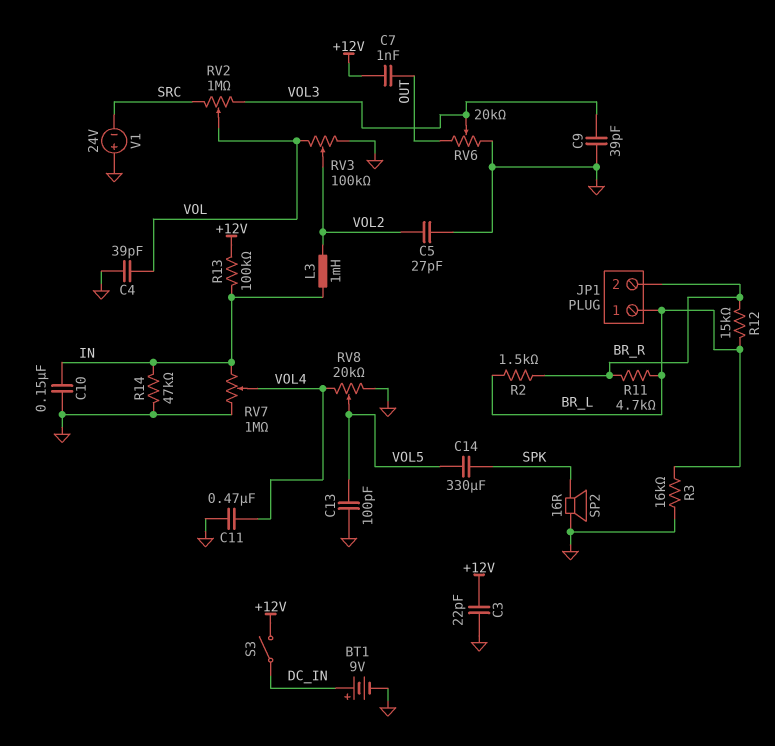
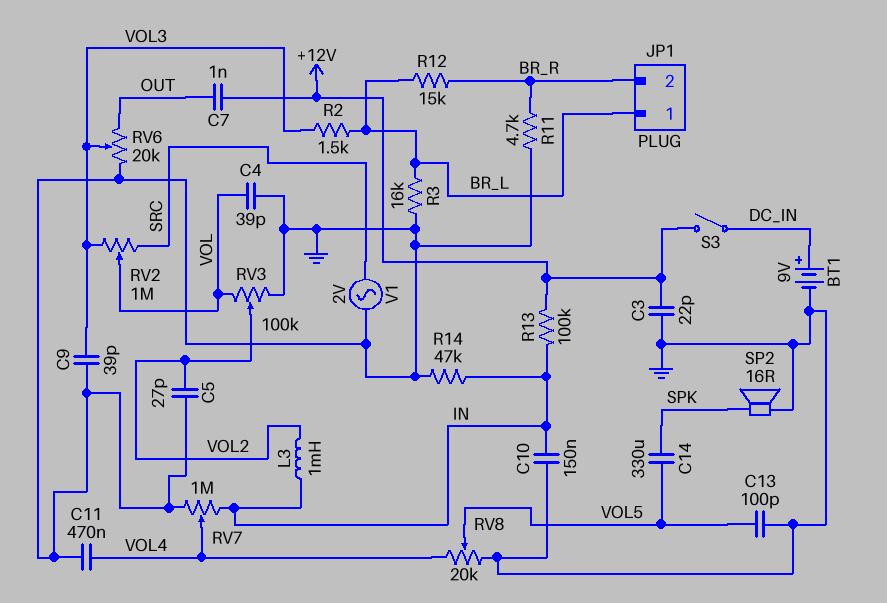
R2: 1.5k (BR_L, BR_R) -> 1.5k (BR_L, VOL3)
R11: 4.7k (BR_L, BR_R) -> 4.7k (BR_R, GND)
V1: 24V (plus GND, minus SRC) -> AC 2V (GND, SRC)

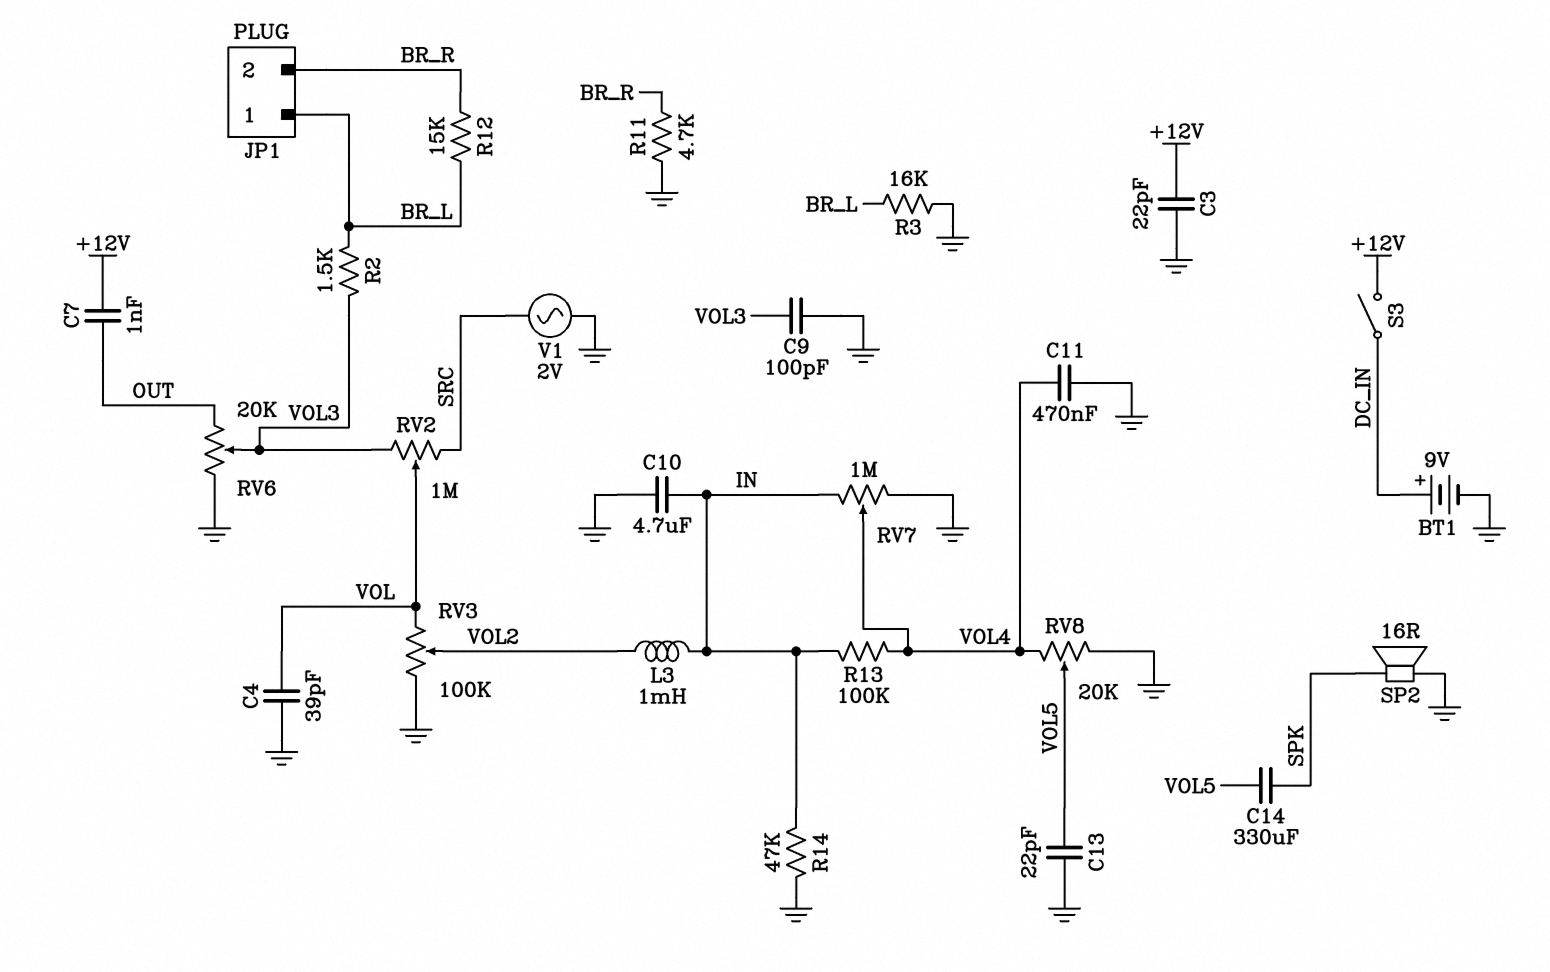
C5: 27pF (GND, VOL2) -> none
C9: 39pF (GND, VOL3) -> 100pF (GND, VOL3)
C10: 150nF (GND, IN) -> 4.7uF (GND, IN)
C13: 100pF (GND, VOL5) -> 22pF (GND, VOL5)
R13: 100k (+12V, IN) -> 100k (IN, VOL4)

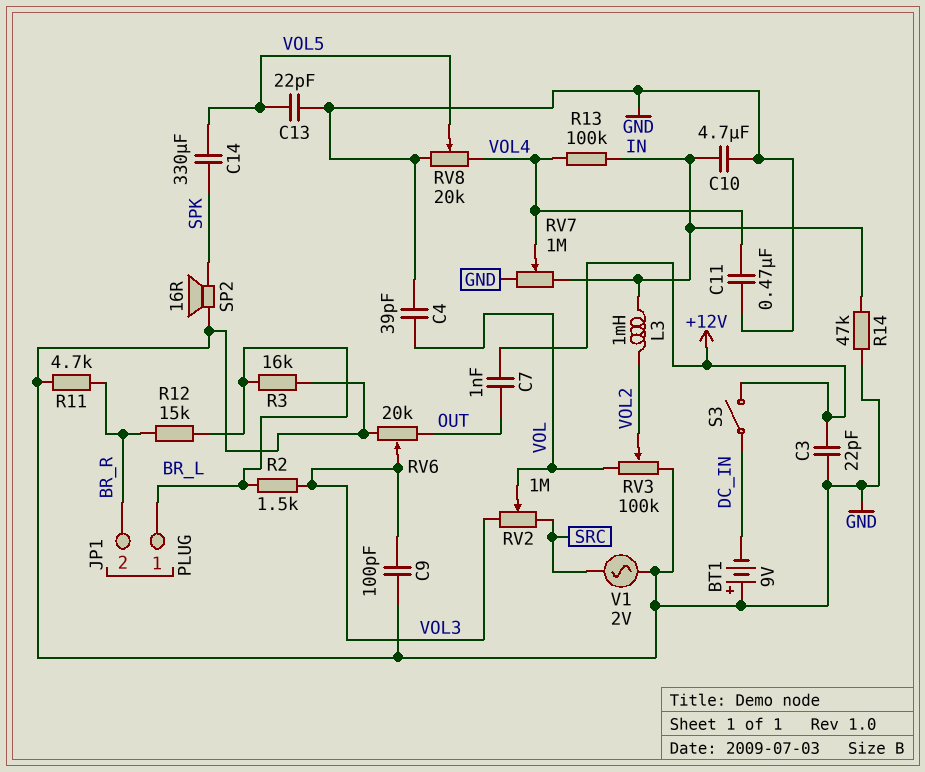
BT1: 9V (plus DC_IN, minus GND) -> 9V (plus GND, minus DC_IN)

